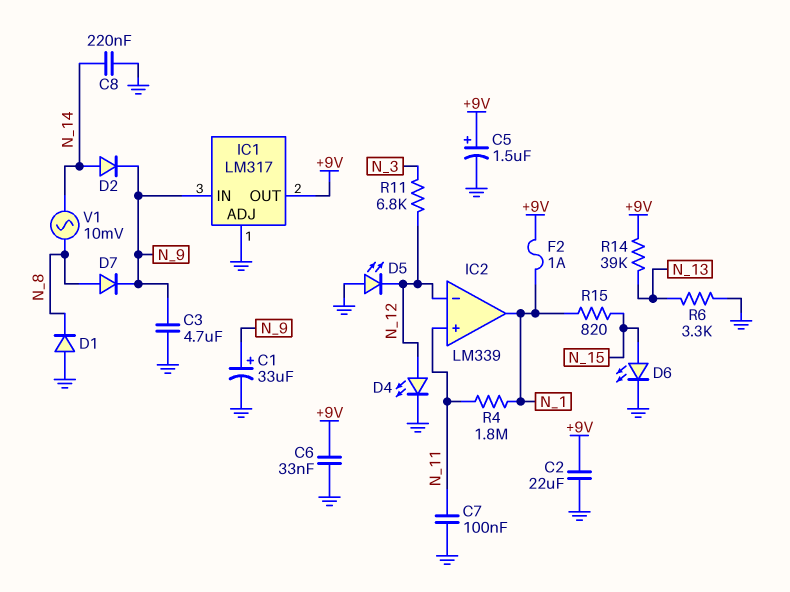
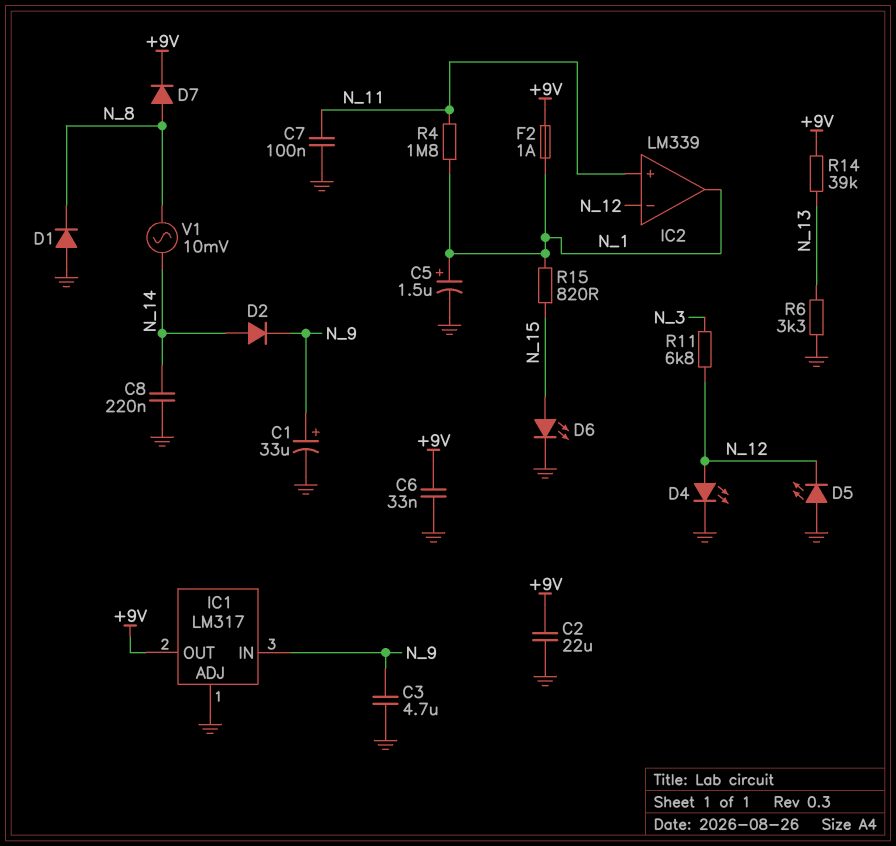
C5: 1.5uF (plus +9V, minus GND) -> 1.5uF (plus N_1, minus GND)
D7: diode (A N_8, K N_9) -> diode (A N_8, K +9V)

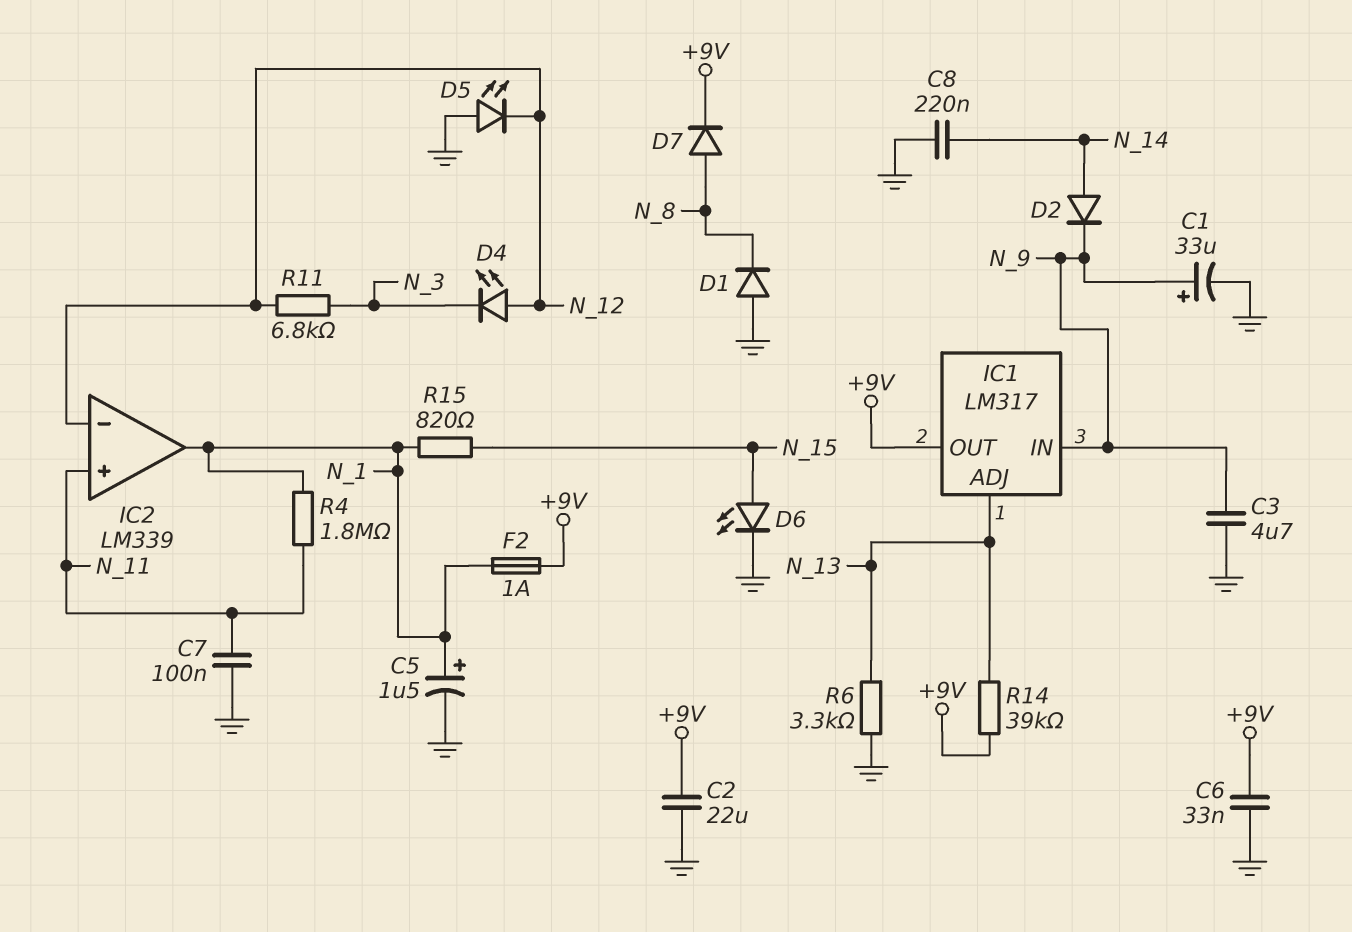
D4: LED (A N_12, K GND) -> LED (A N_12, K N_3)
IC1 pin ADJ: GND -> N_13
V1: AC 10mV (N_8, N_14) -> none

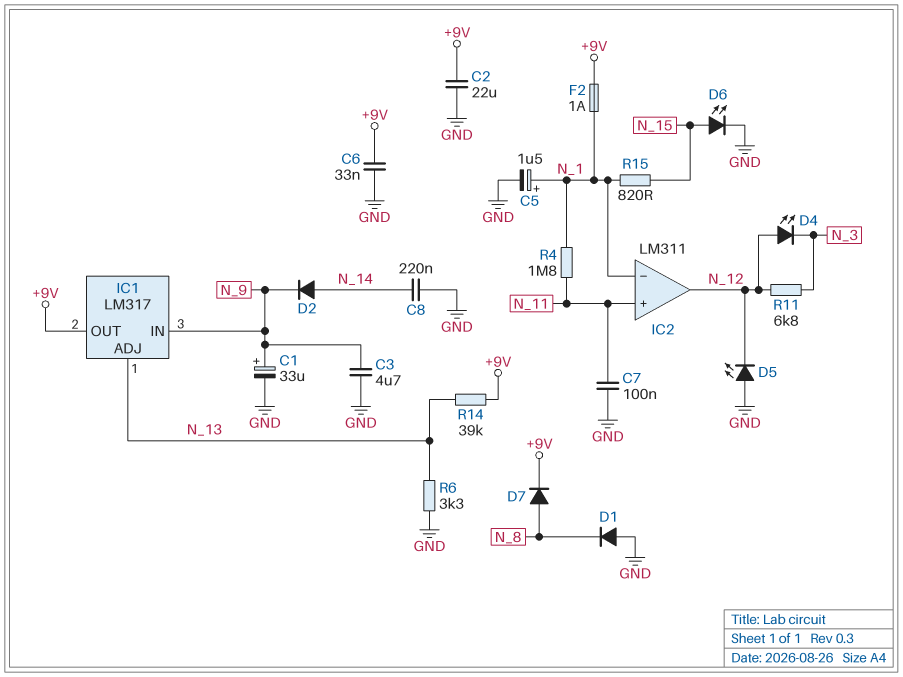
IC2: LM339 -> LM311
IC2 pin in-: N_12 -> N_1
IC2 pin out: N_1 -> N_12

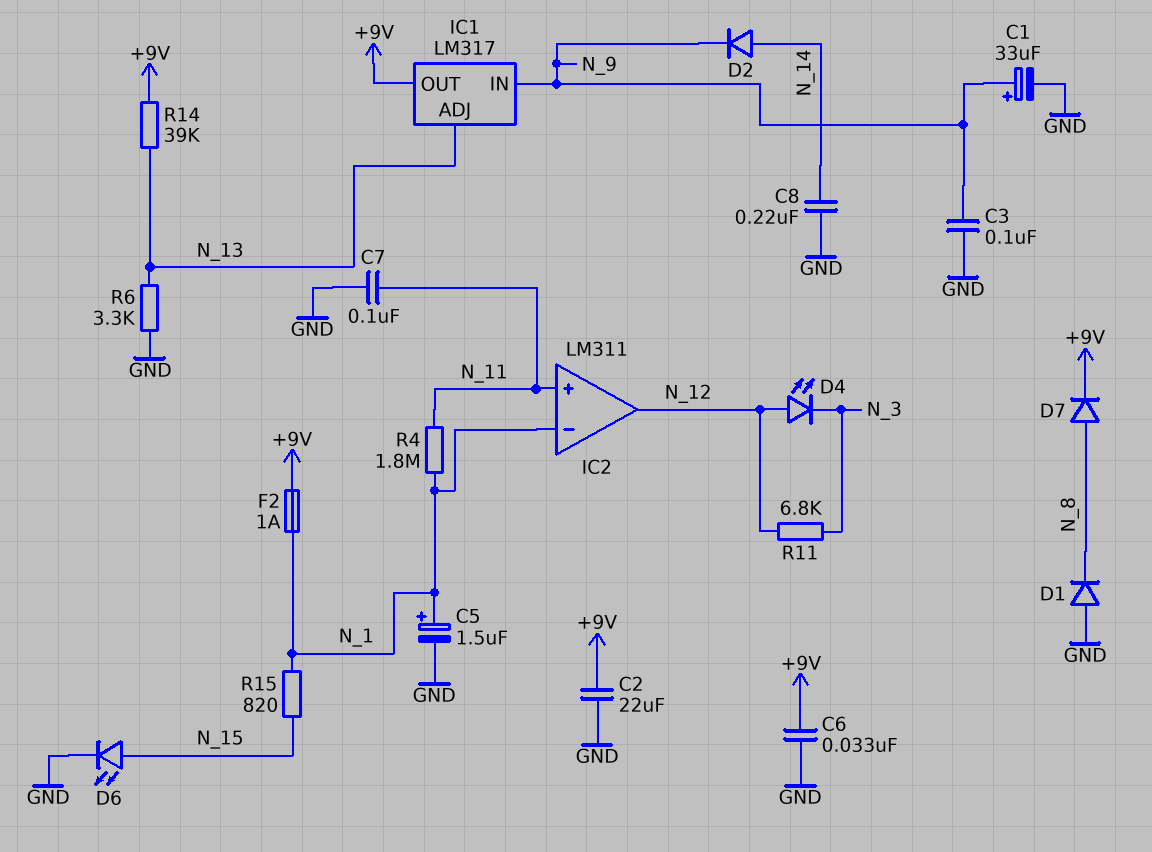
C3: 4.7uF (GND, N_9) -> 100nF (GND, N_9)
D5: LED (A GND, K N_12) -> none

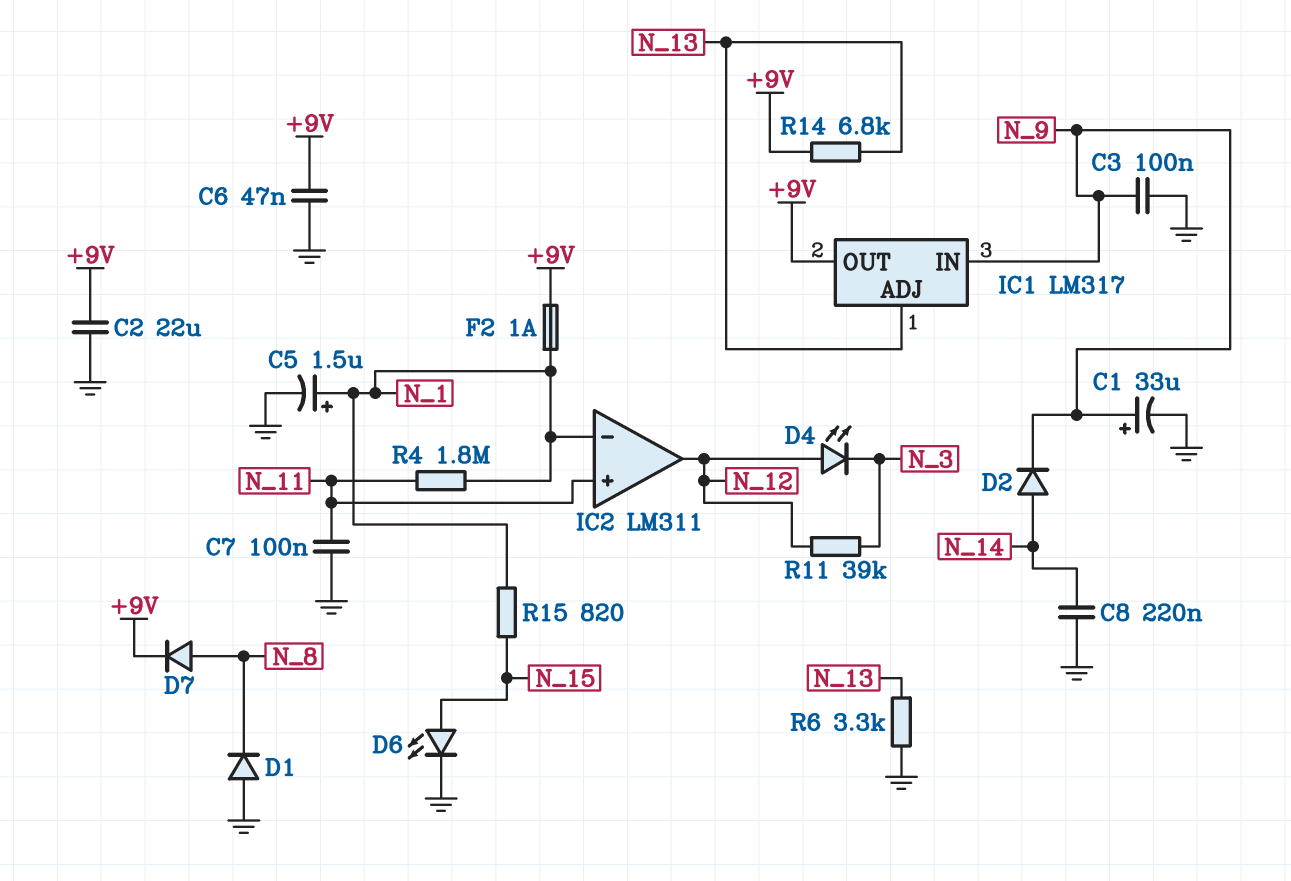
C6: 33nF (+9V, GND) -> 47nF (+9V, GND)
R11: 6.8k (N_3, N_12) -> 39k (N_3, N_12)
R14: 39k (+9V, N_13) -> 6.8k (+9V, N_13)

